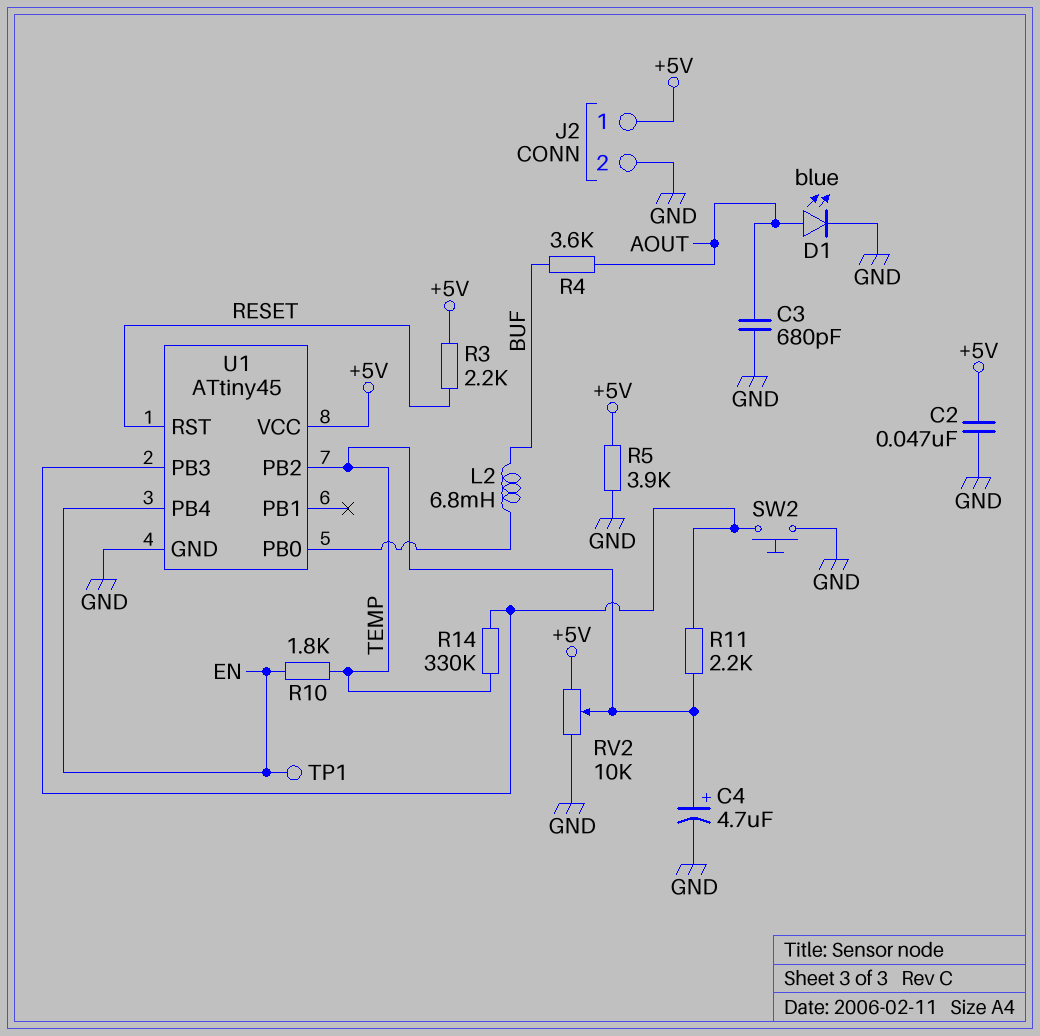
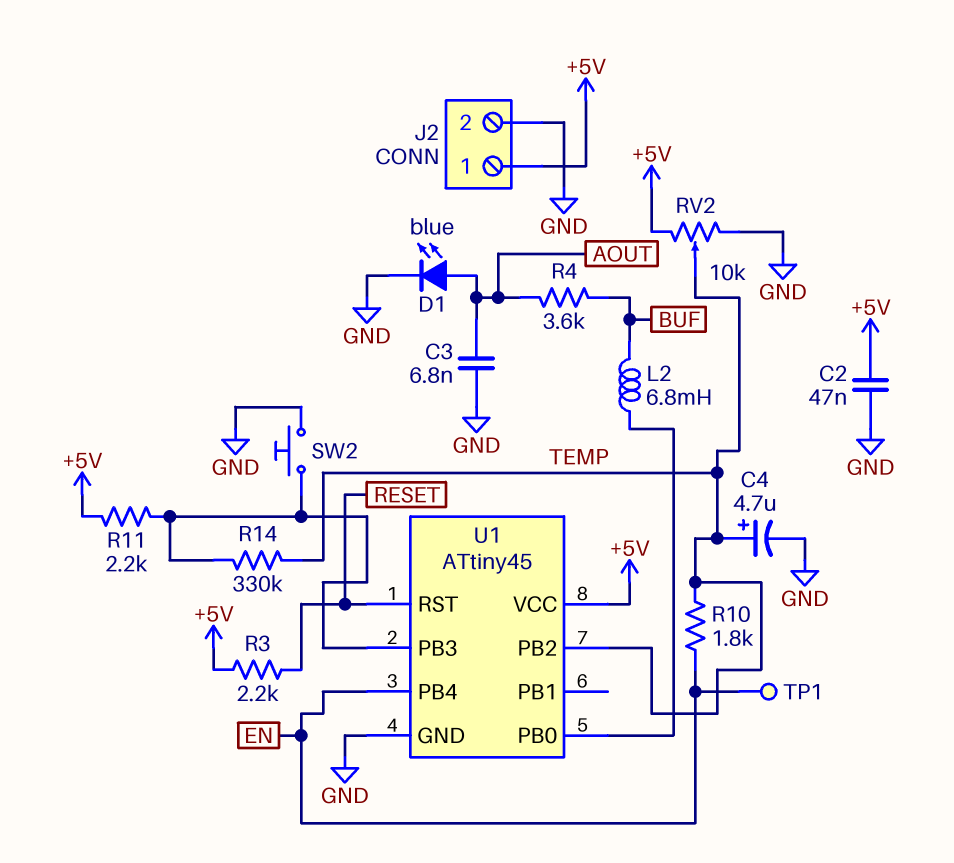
C3: 680pF (AOUT, GND) -> 6.8nF (AOUT, GND)
R5: 3.9k (+5V, GND) -> none
R11: 2.2k (TEMP, U1/PB3) -> 2.2k (+5V, U1/PB3)

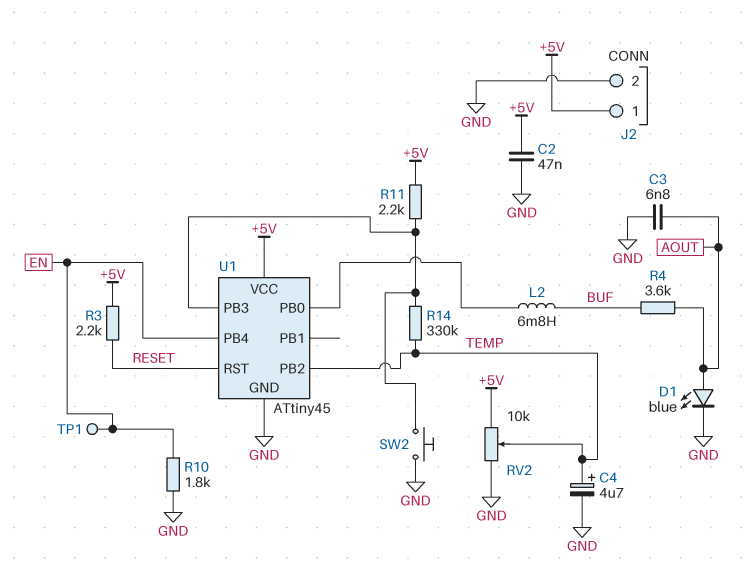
R10: 1.8k (EN, TEMP) -> 1.8k (EN, GND)

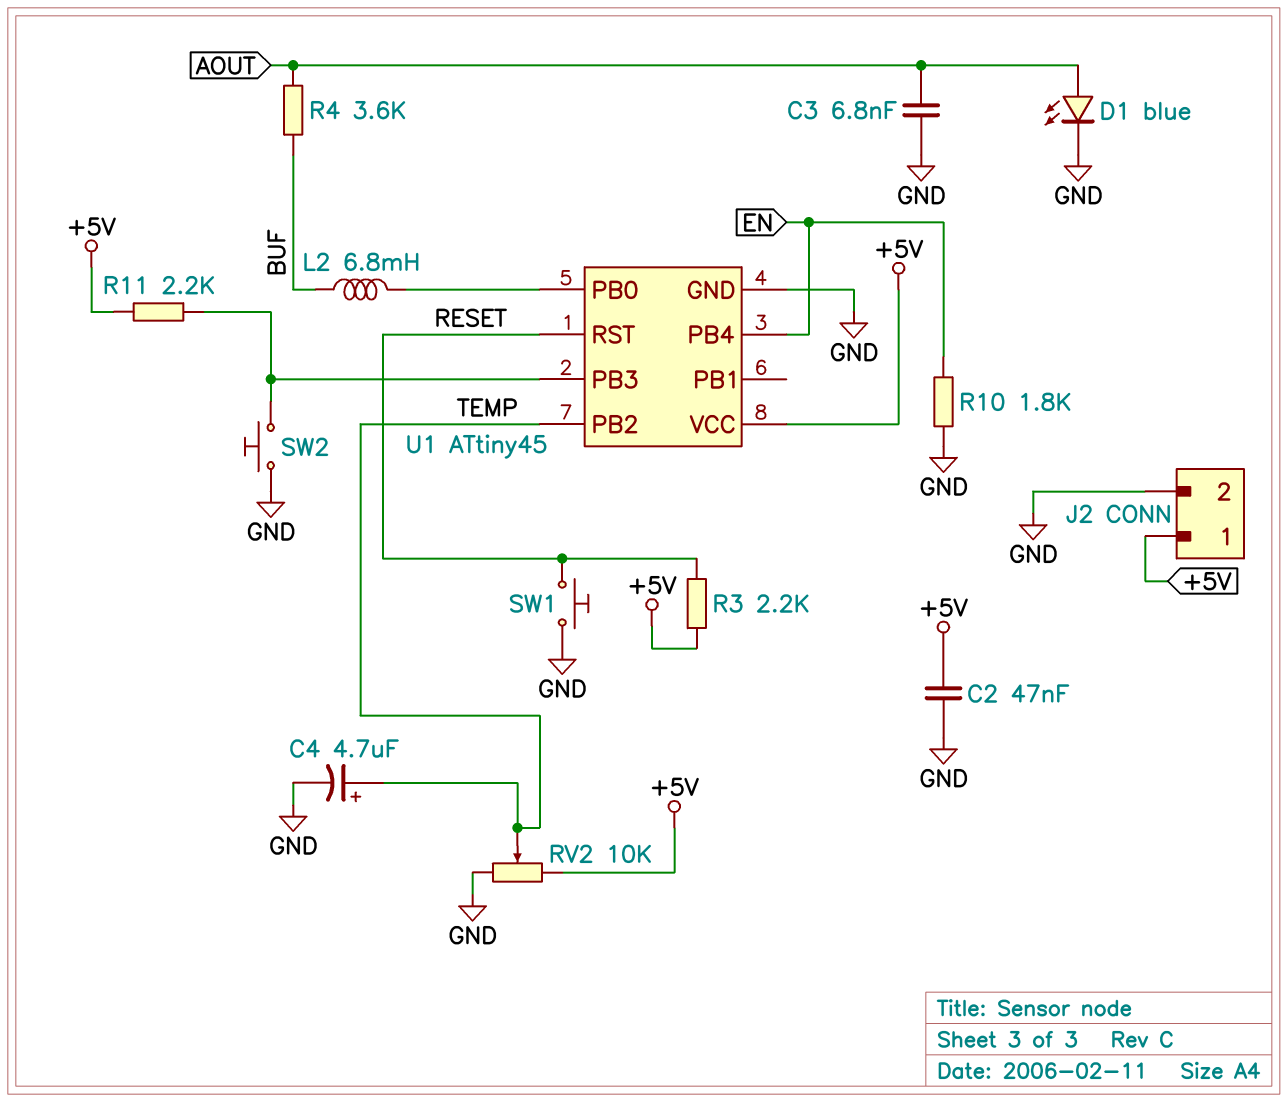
R14: 330k (TEMP, U1/PB3) -> none
SW1: none -> button (GND, RESET)
TP1: test point (EN) -> none

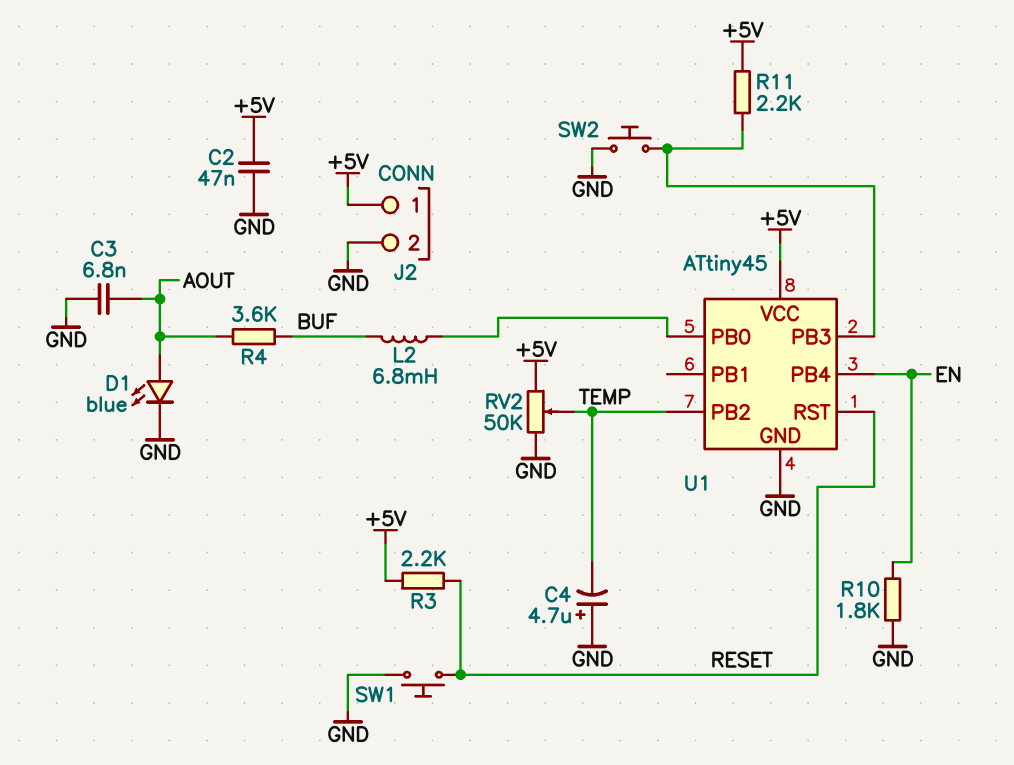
C4: 4.7uF (plus TEMP, minus GND) -> 4.7uF (plus GND, minus TEMP)
RV2: 10k (+5V, GND, wiper TEMP) -> 50k (+5V, GND, wiper TEMP)

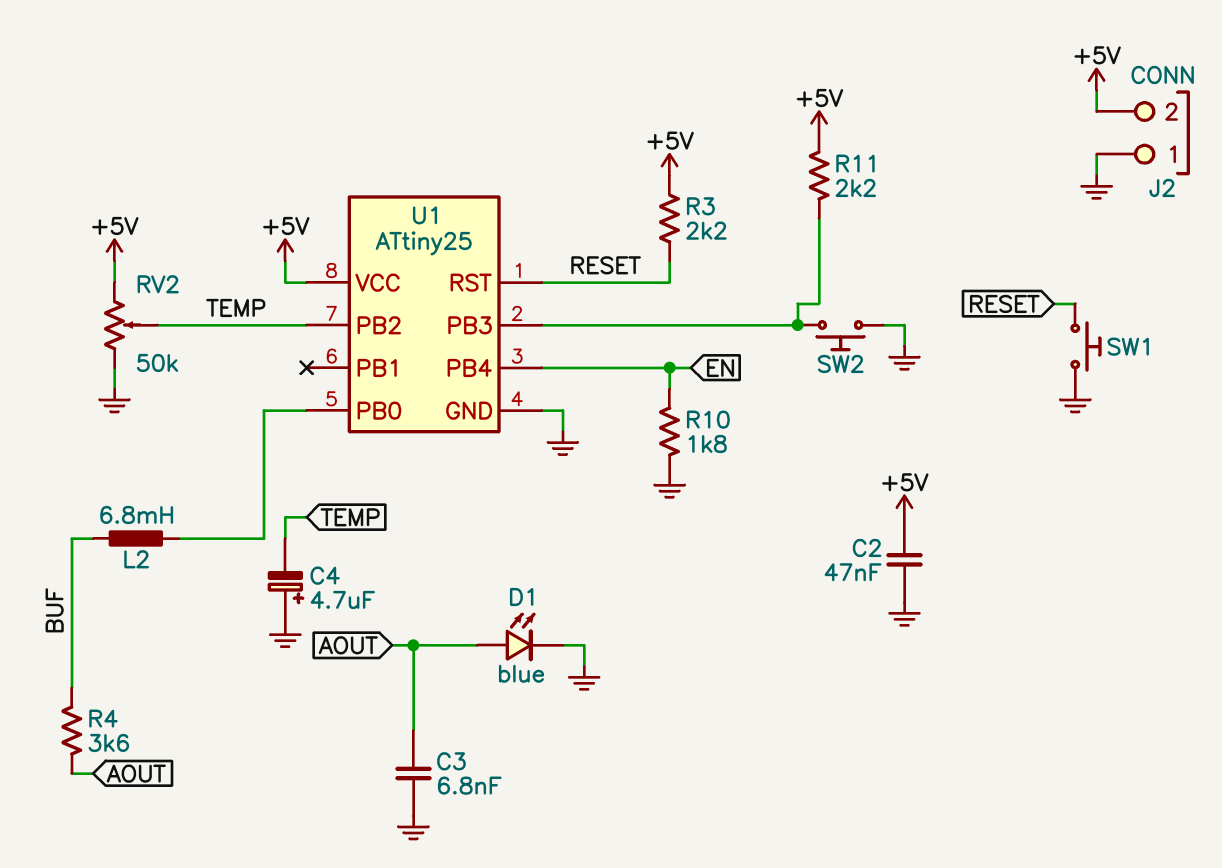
J2 pin 1: +5V -> GND
J2 pin 2: GND -> +5V
U1: ATtiny45 -> ATtiny25

